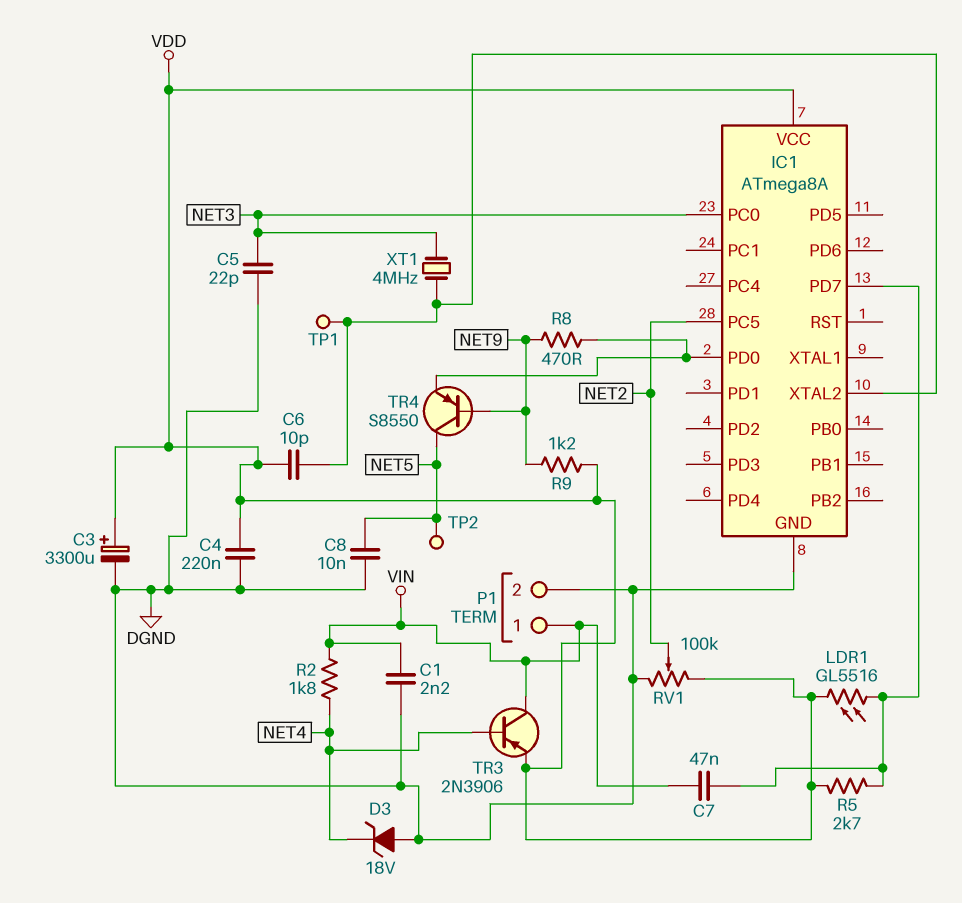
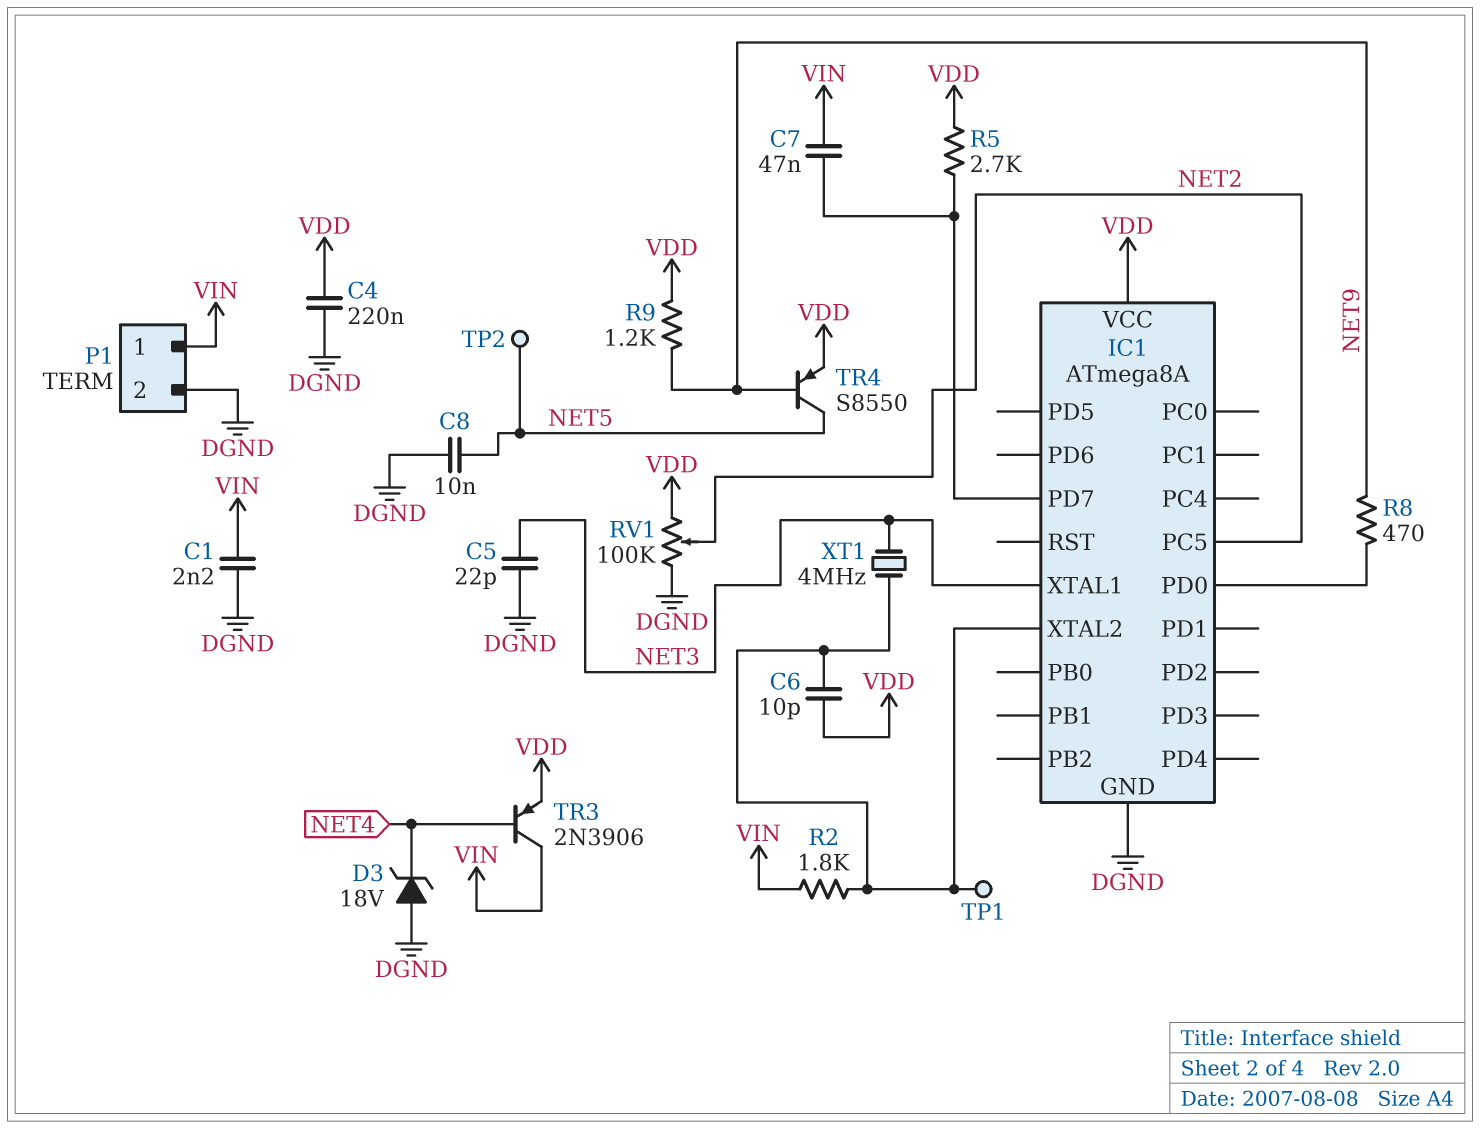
C3: 3300uF (plus VDD, minus DGND) -> none
IC1 pin PC0: NET3 -> none
IC1 pin XTAL1: none -> NET3
LDR1: GL5516 (IC1/PD7, VDD) -> none
R2: 1.8k (NET4, VIN) -> 1.8k (IC1/XTAL2, VIN)
TR4: PNP S8550 (B NET9, C NET5, E IC1/PD0) -> PNP S8550 (B NET9, C NET5, E VDD)

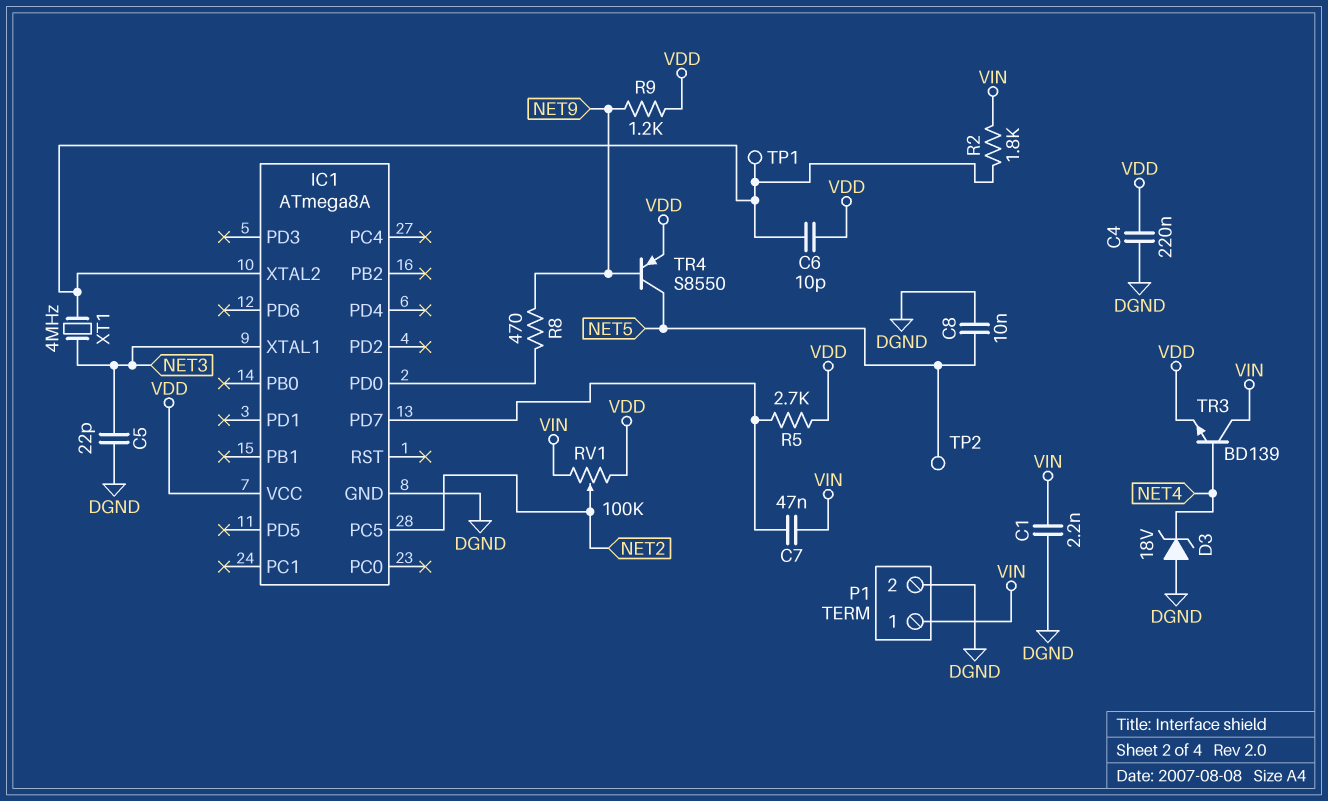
RV1: 100k (DGND, VDD, wiper NET2) -> 100k (VDD, VIN, wiper NET2)
TR3: PNP 2N3906 (B NET4, C VIN, E VDD) -> NPN BD139 (B NET4, C VIN, E VDD)

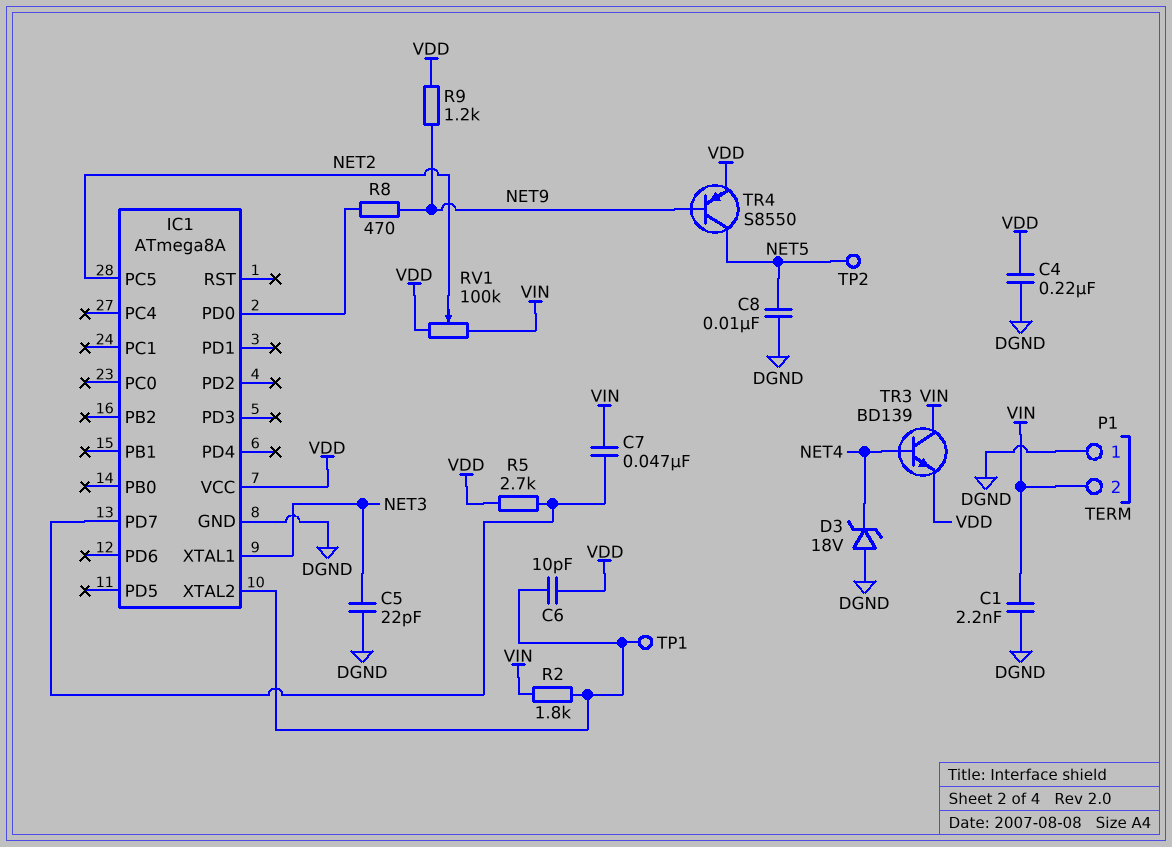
P1 pin 1: VIN -> DGND
P1 pin 2: DGND -> VIN
XT1: 4MHz (IC1/XTAL2, NET3) -> none

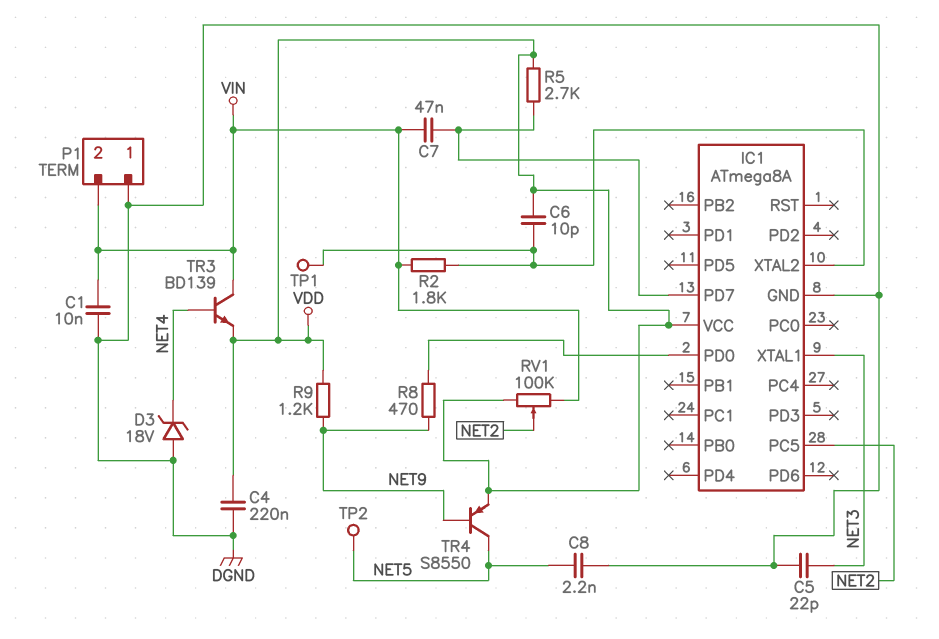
C1: 2.2nF (DGND, VIN) -> 10nF (DGND, VIN)
C8: 10nF (DGND, NET5) -> 2.2nF (DGND, NET5)

